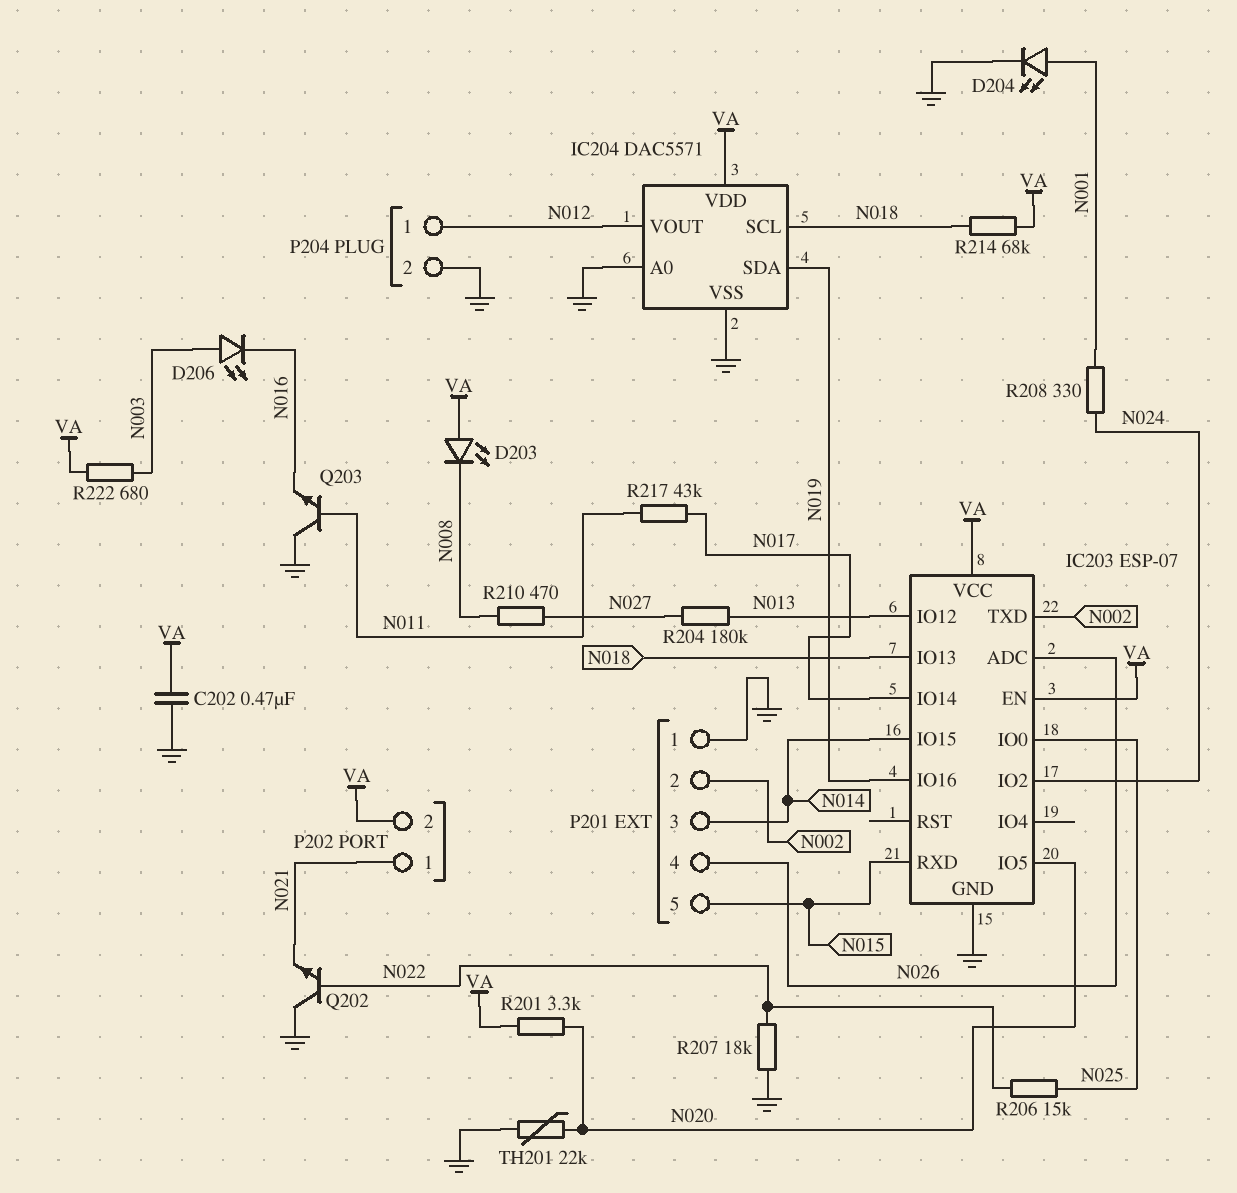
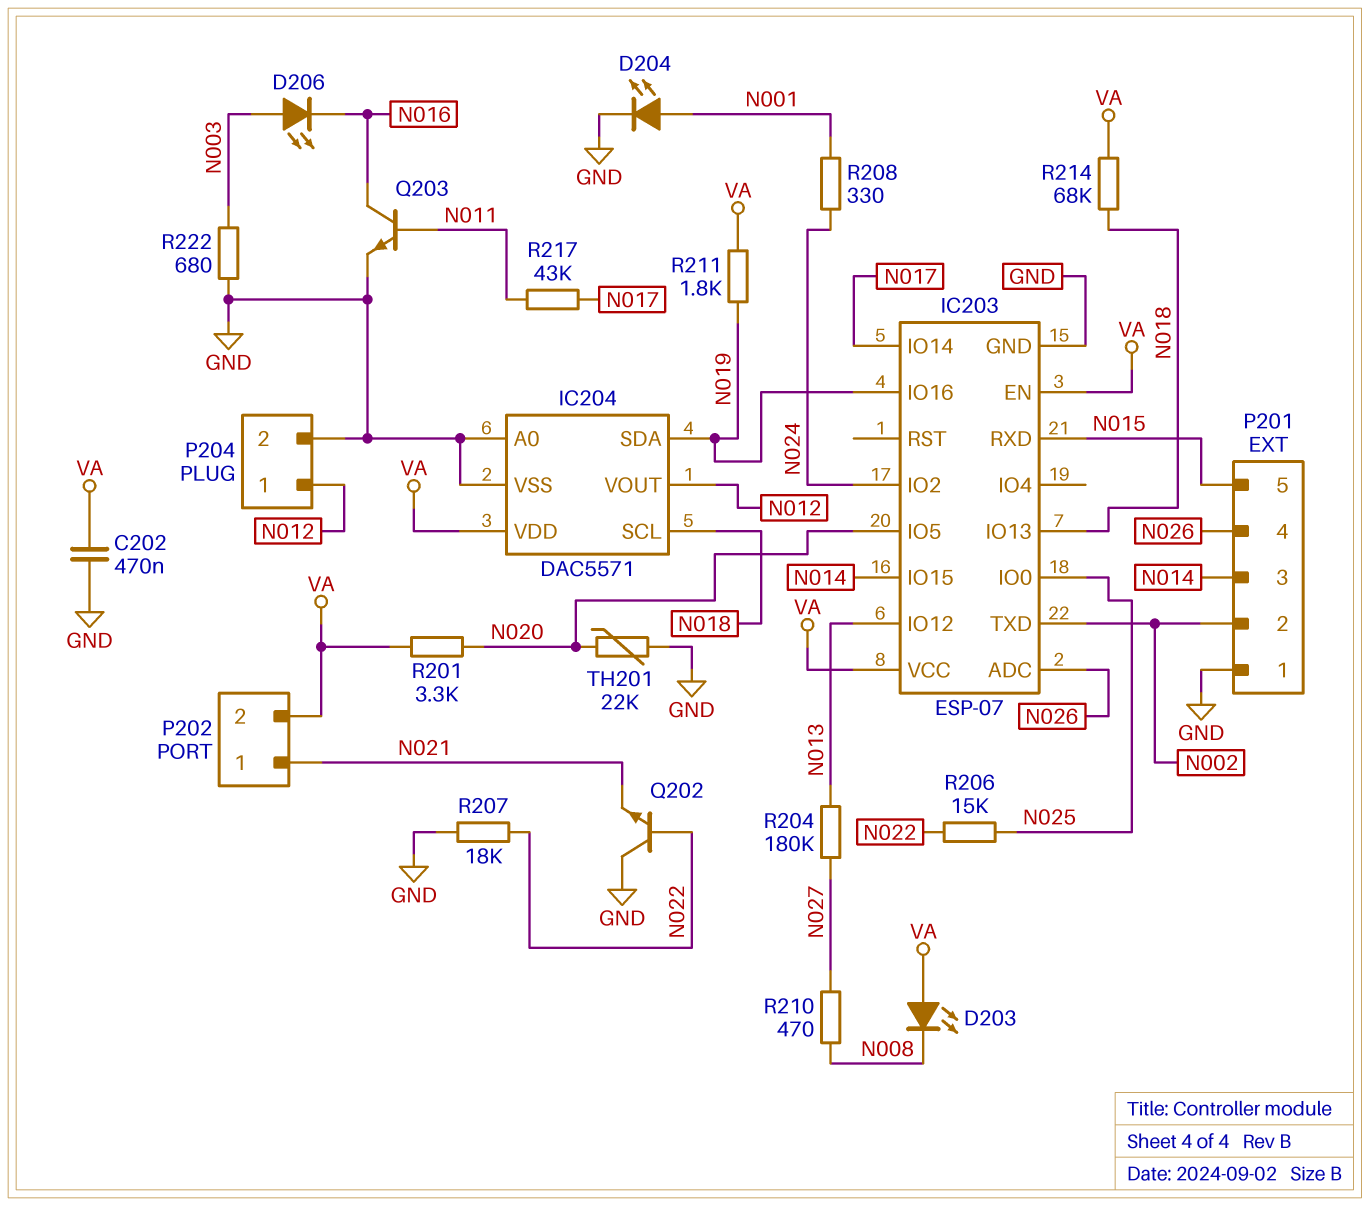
Q203: NPN (B N011, C GND, E N016) -> NPN (B N011, C N016, E GND)
R211: none -> 1.8k (N019, VA)
R222: 680 (N003, VA) -> 680 (GND, N003)

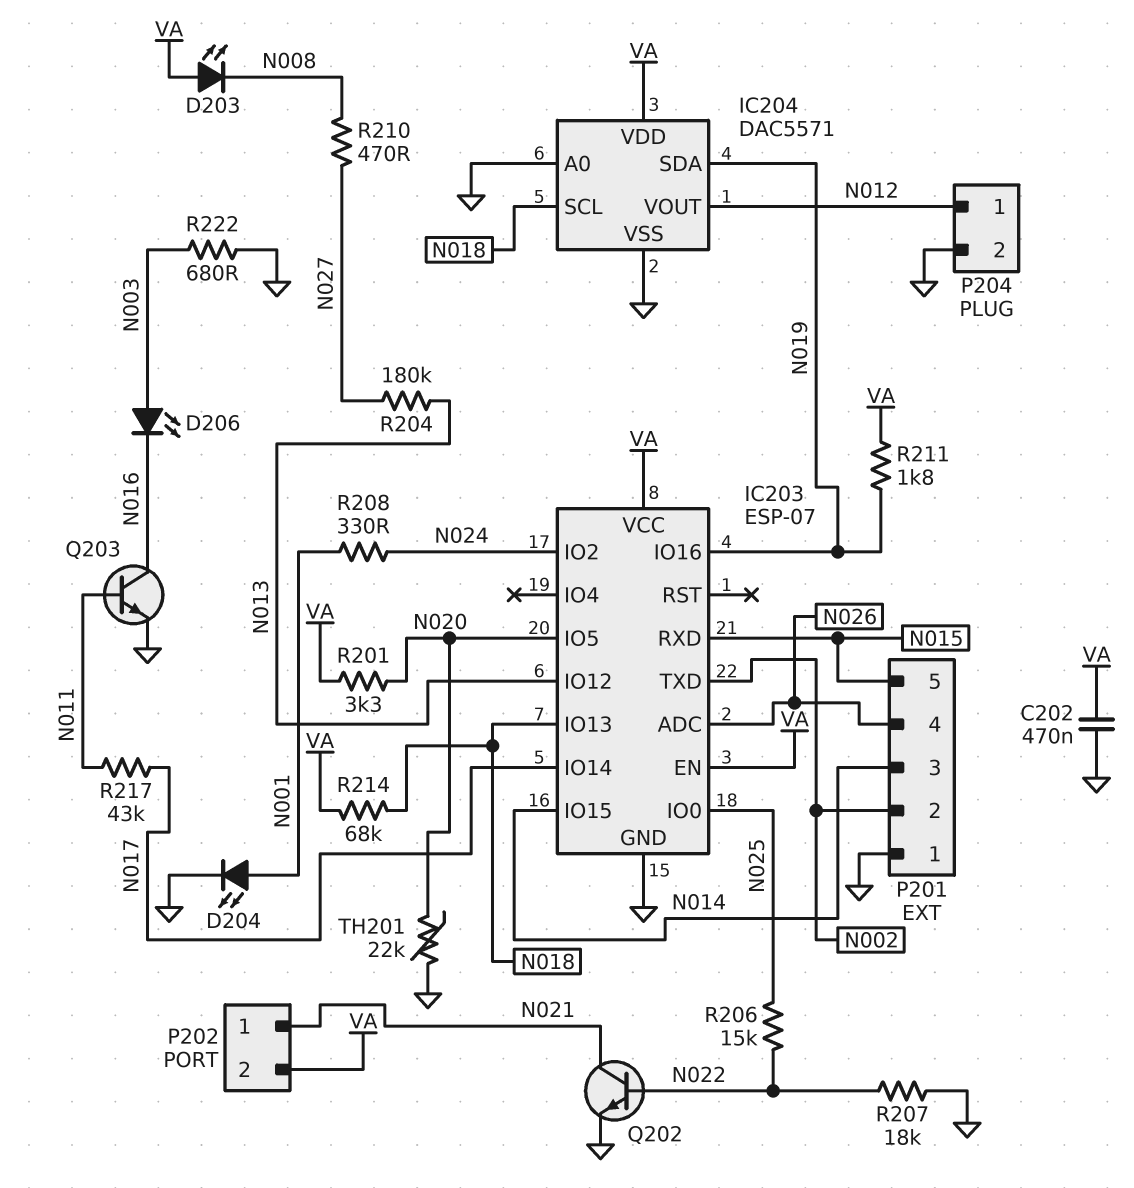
Q202: NPN (B N022, C GND, E N021) -> NPN (B N022, C N021, E GND)

